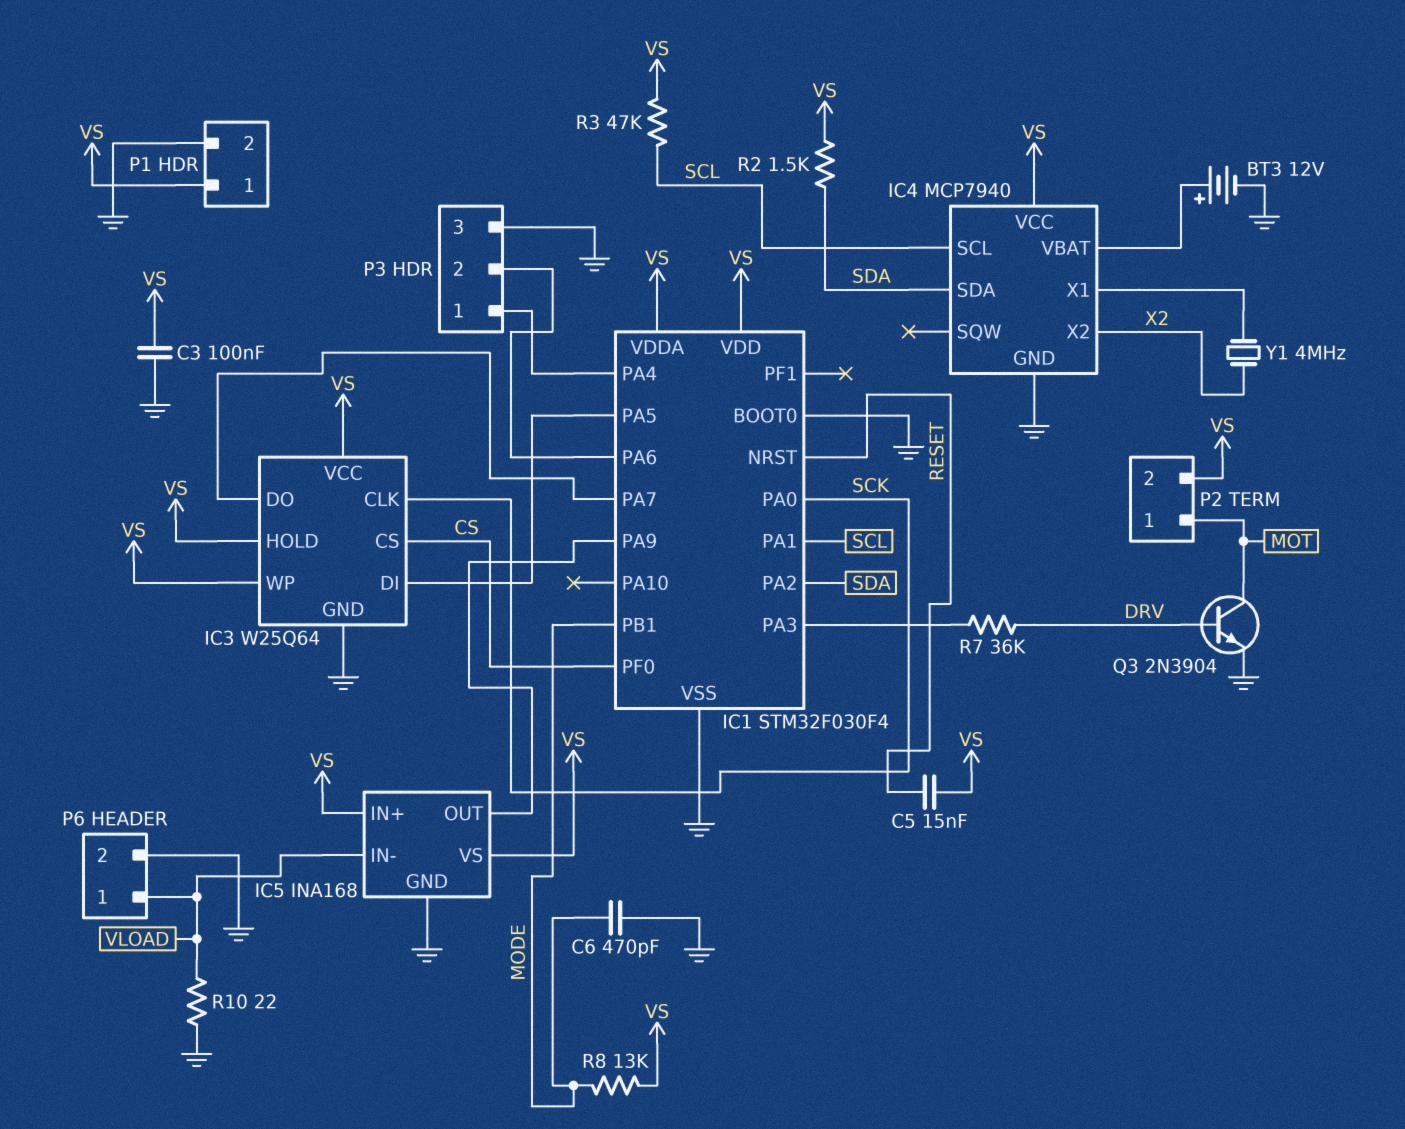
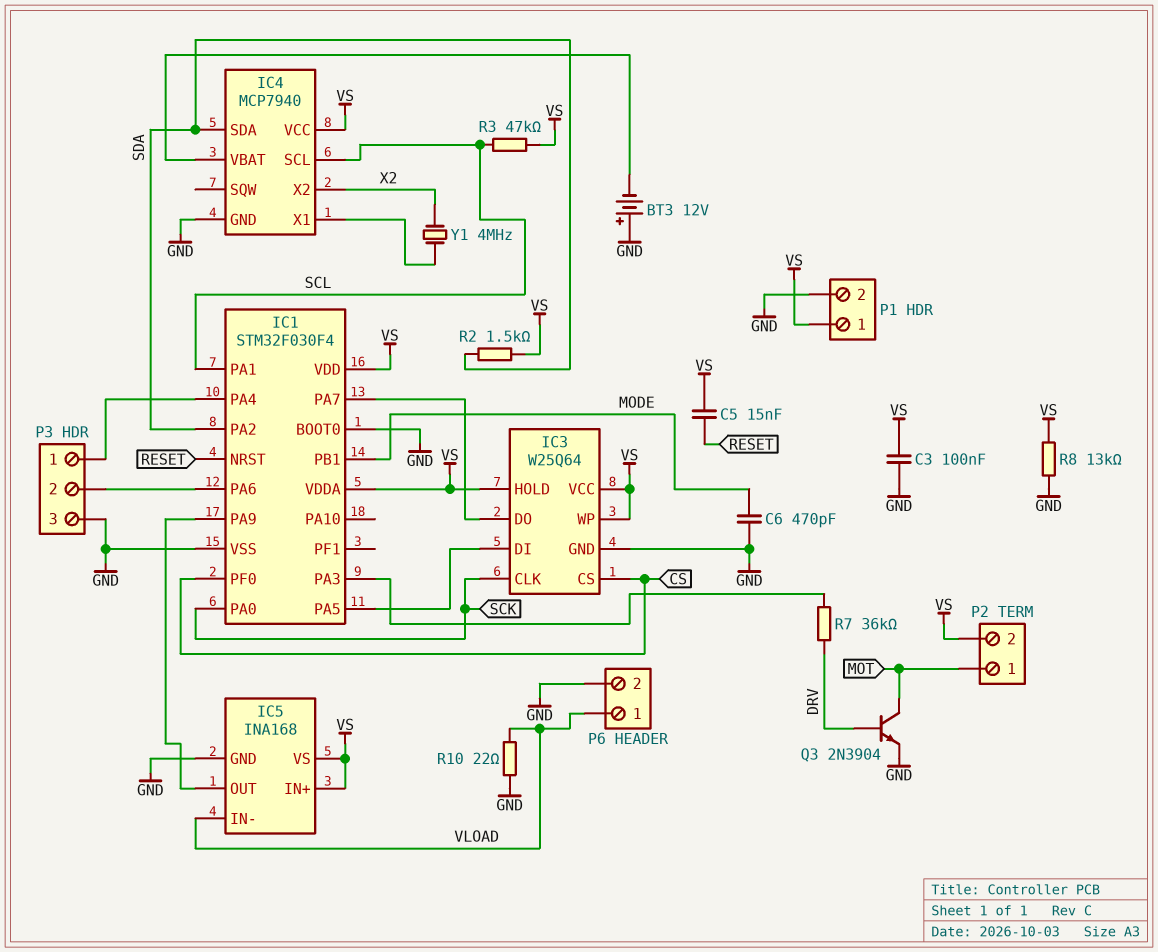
BT3: 12V (plus IC4/VBAT, minus GND) -> 12V (plus GND, minus IC4/VBAT)
R8: 13k (MODE, VS) -> 13k (GND, VS)

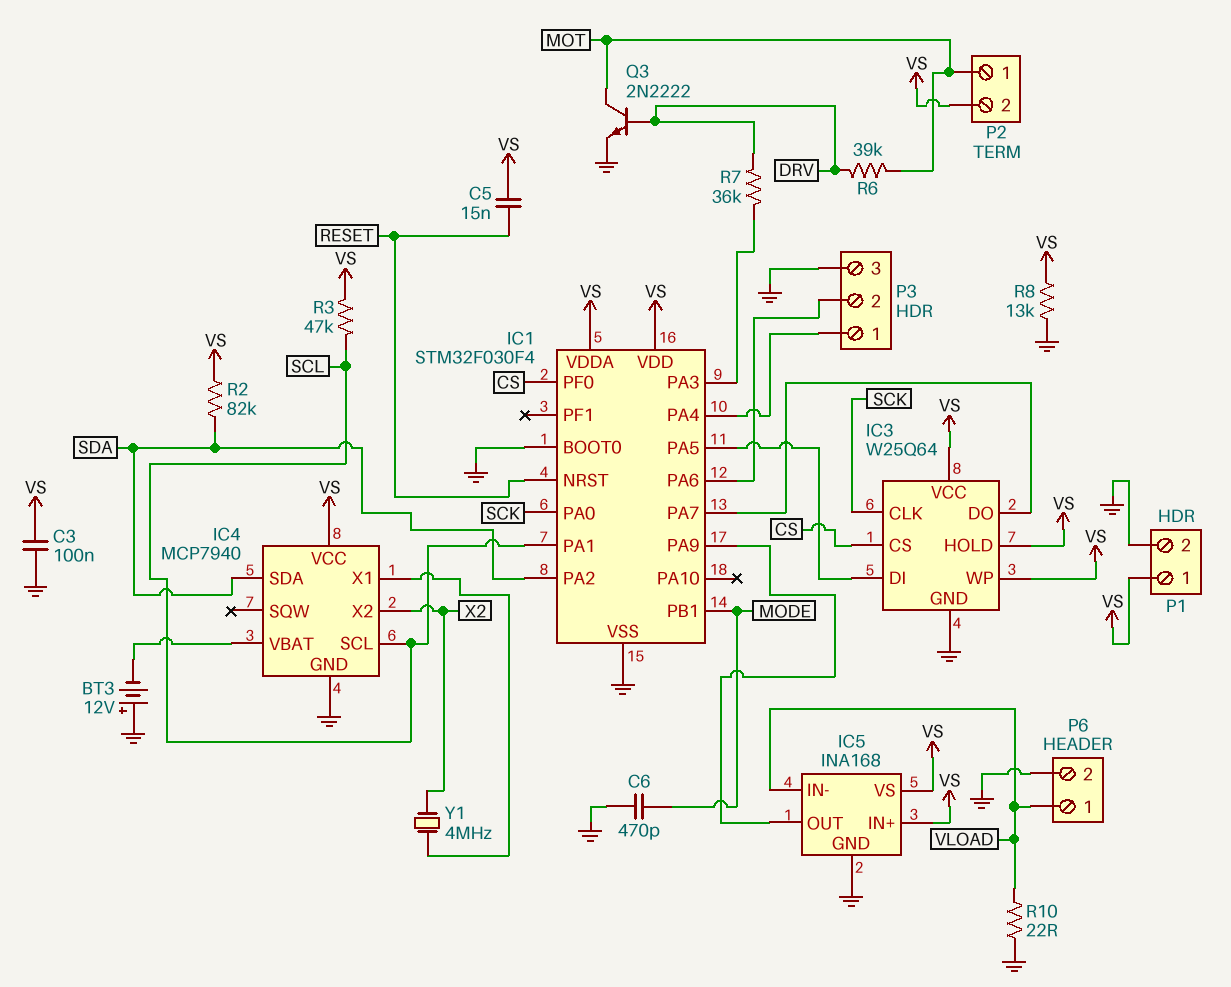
Q3: NPN 2N3904 (B DRV, C MOT, E GND) -> NPN 2N2222 (B DRV, C MOT, E GND)
R2: 1.5k (SDA, VS) -> 82k (SDA, VS)
R6: none -> 39k (DRV, MOT)

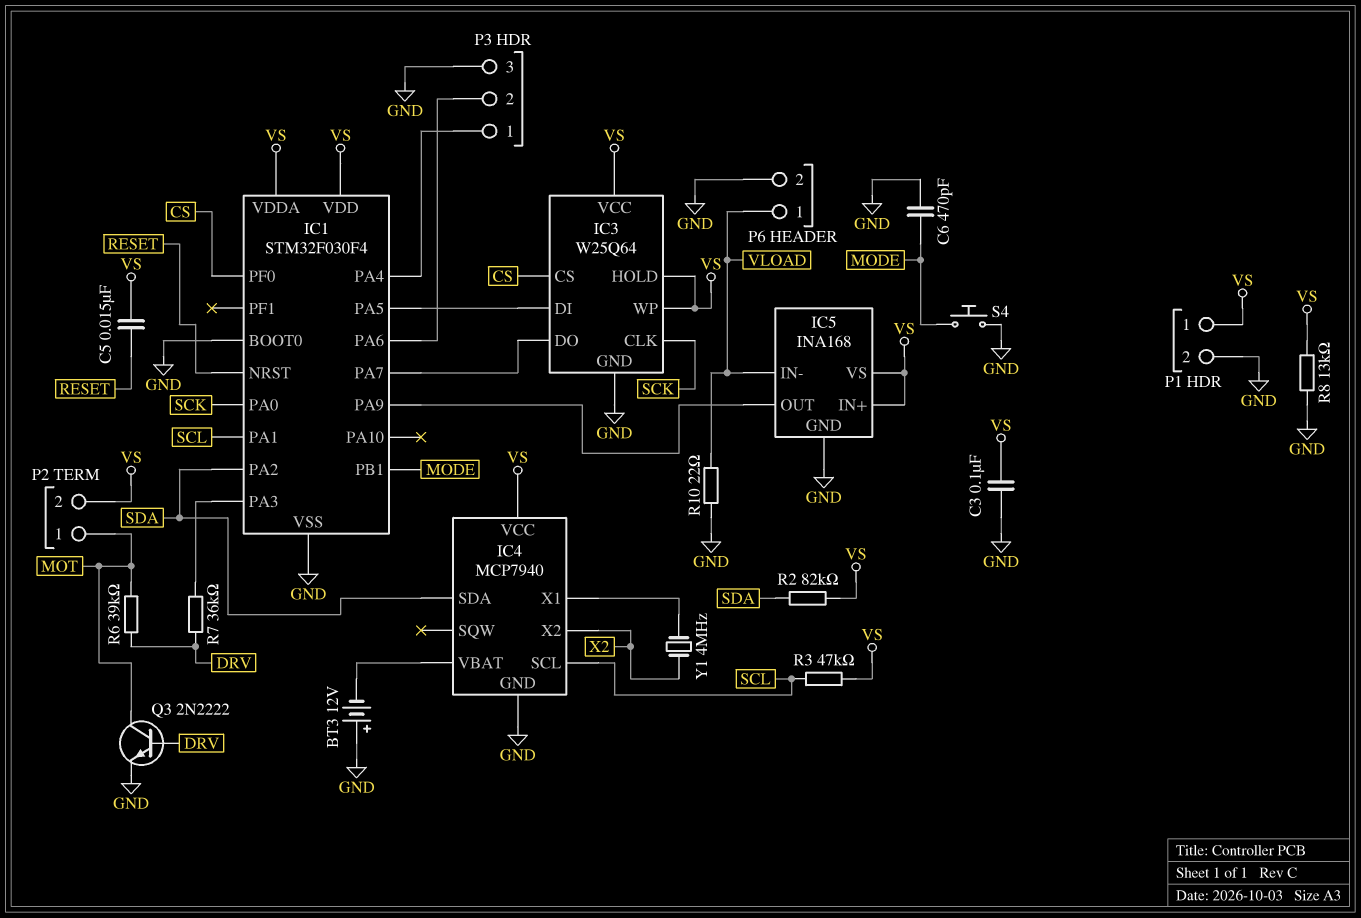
S4: none -> button (GND, MODE)

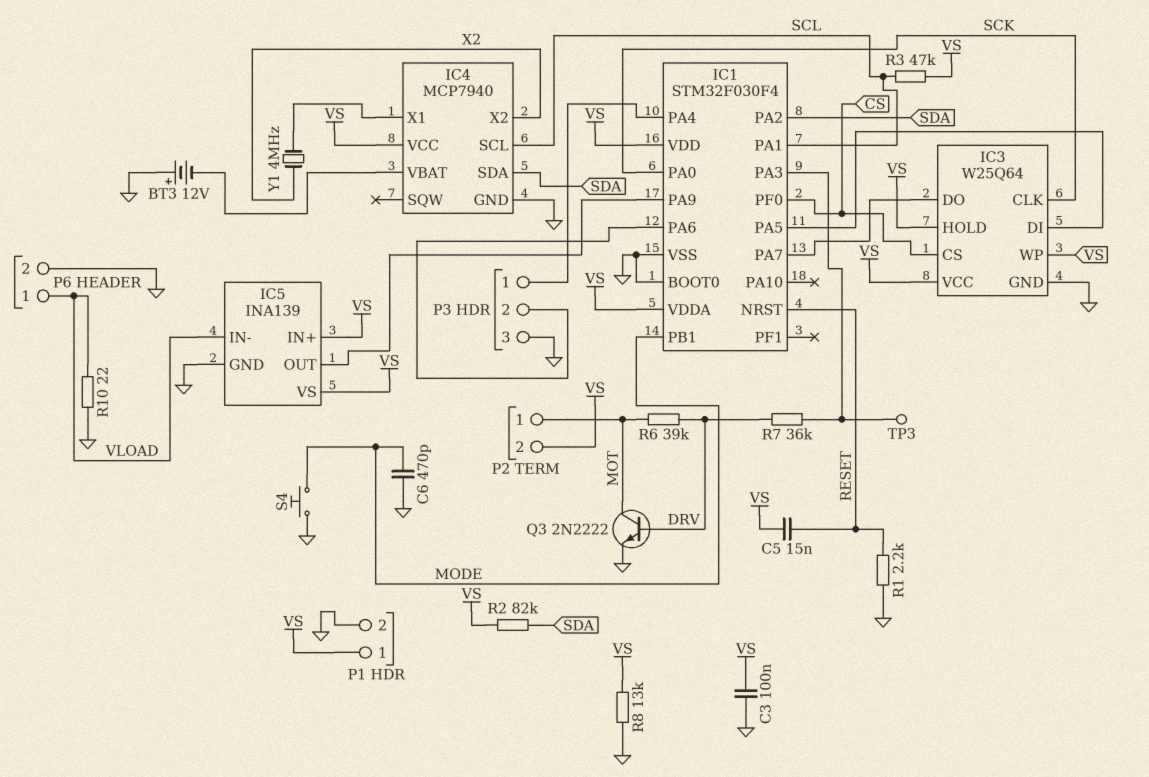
IC5: INA168 -> INA139
R1: none -> 2.2k (GND, RESET)
TP3: none -> test point (IC1/PA3)

